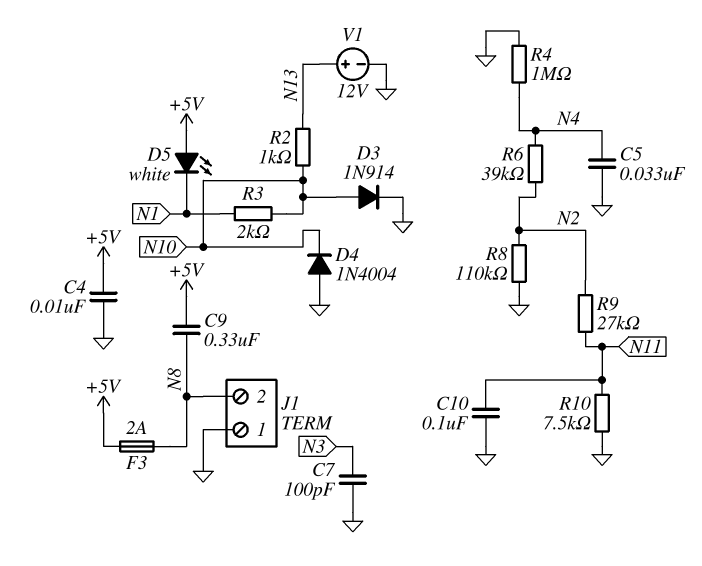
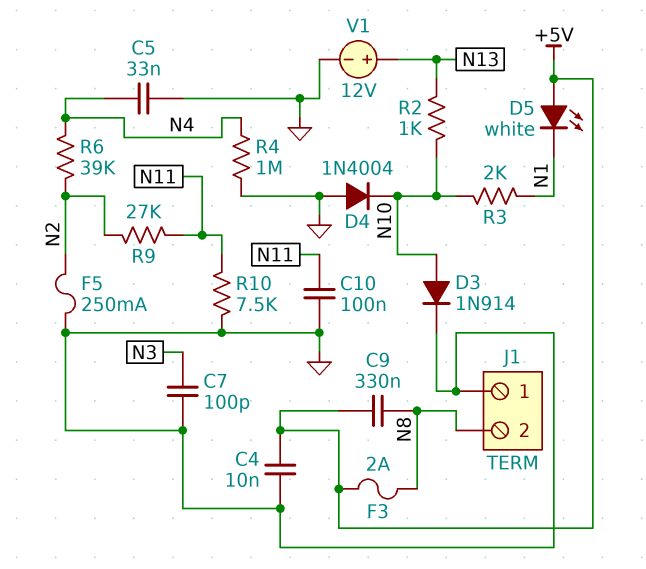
F5: none -> 250mA (GND, N2)
R8: 110k (GND, N2) -> none

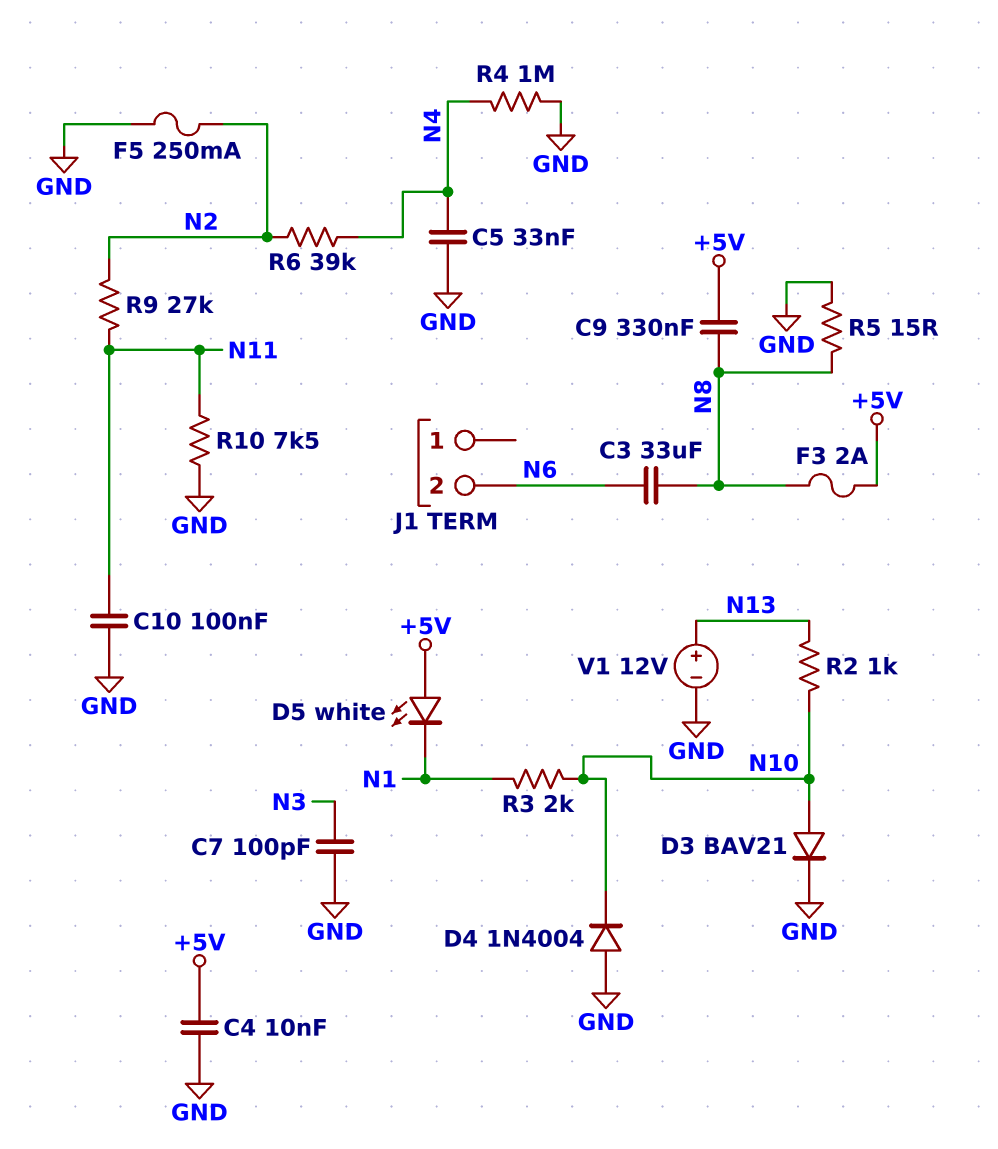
C3: none -> 33uF (N6, N8)
D3: diode 1N914 (A N10, K GND) -> diode BAV21 (A N10, K GND)
J1 pin 1: GND -> none
J1 pin 2: N8 -> N6
R5: none -> 15 (GND, N8)

